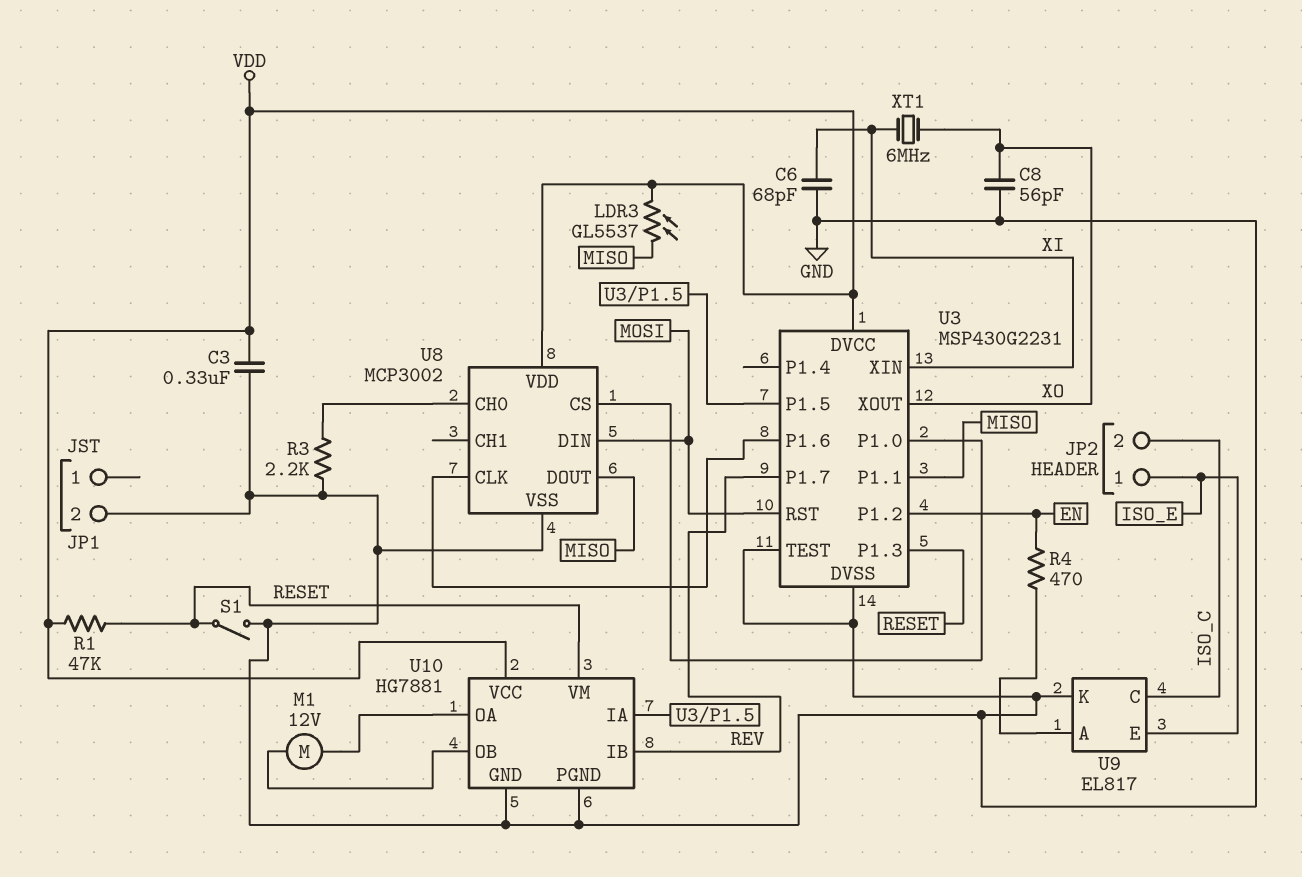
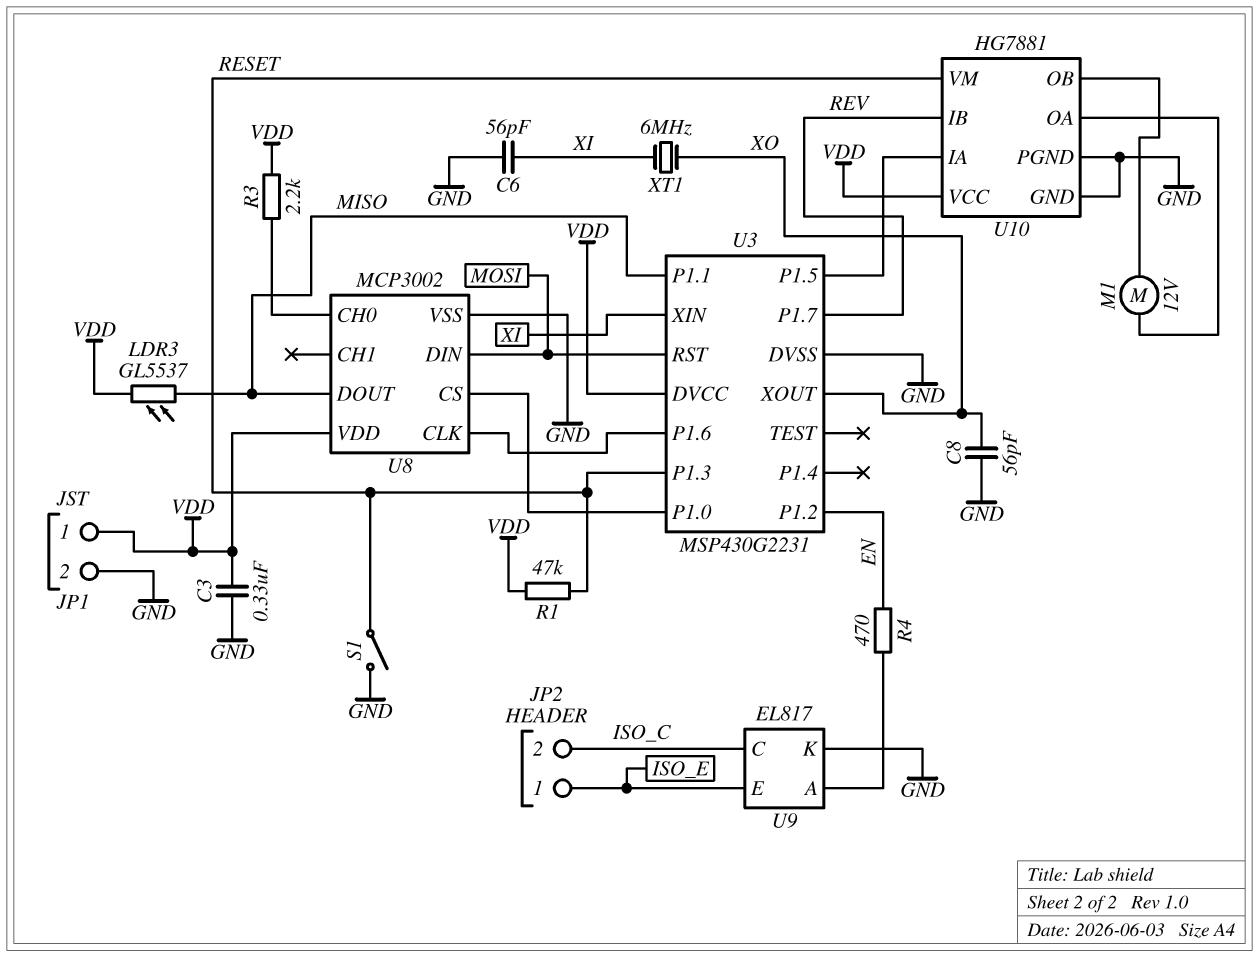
C6: 68pF (GND, XI) -> 56pF (GND, XI)
JP1 pin 1: none -> VDD
R3: 2.2k (GND, U8/CH0) -> 2.2k (U8/CH0, VDD)
U3 pin TEST: GND -> none

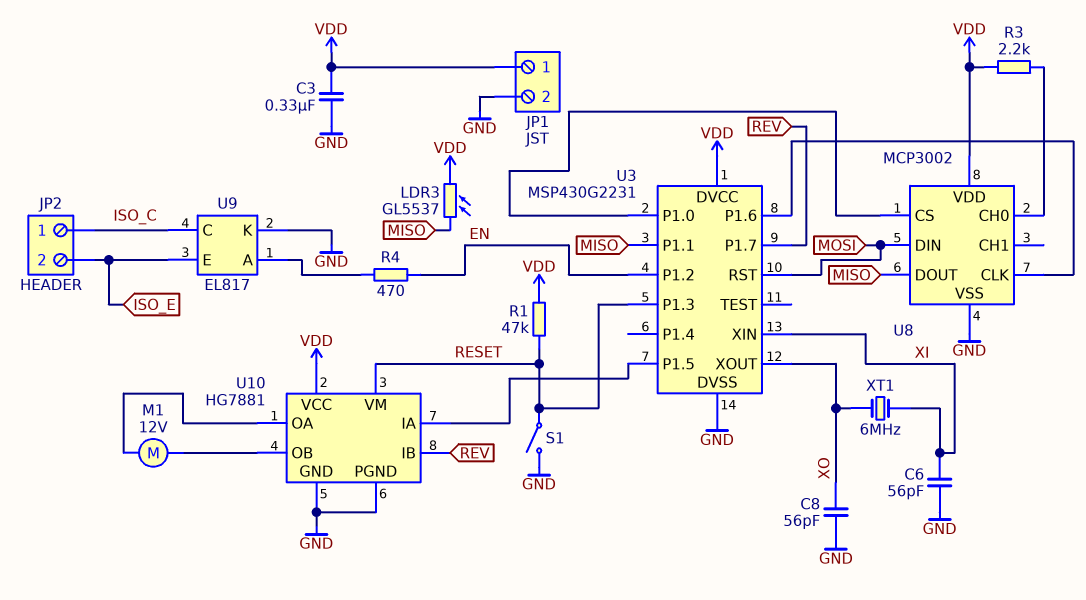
JP2 pin 1: ISO_E -> ISO_C
JP2 pin 2: ISO_C -> ISO_E

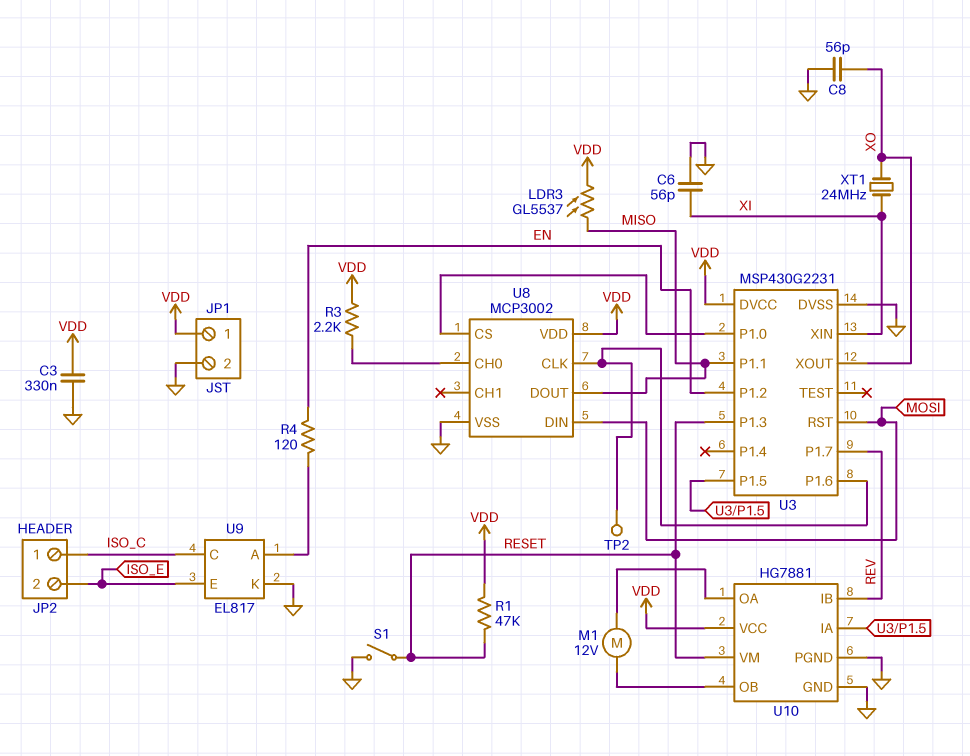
R4: 470 (EN, U9/A) -> 120 (EN, U9/A)
TP2: none -> test point (U3/P1.6)
XT1: 6MHz (XI, XO) -> 24MHz (XI, XO)

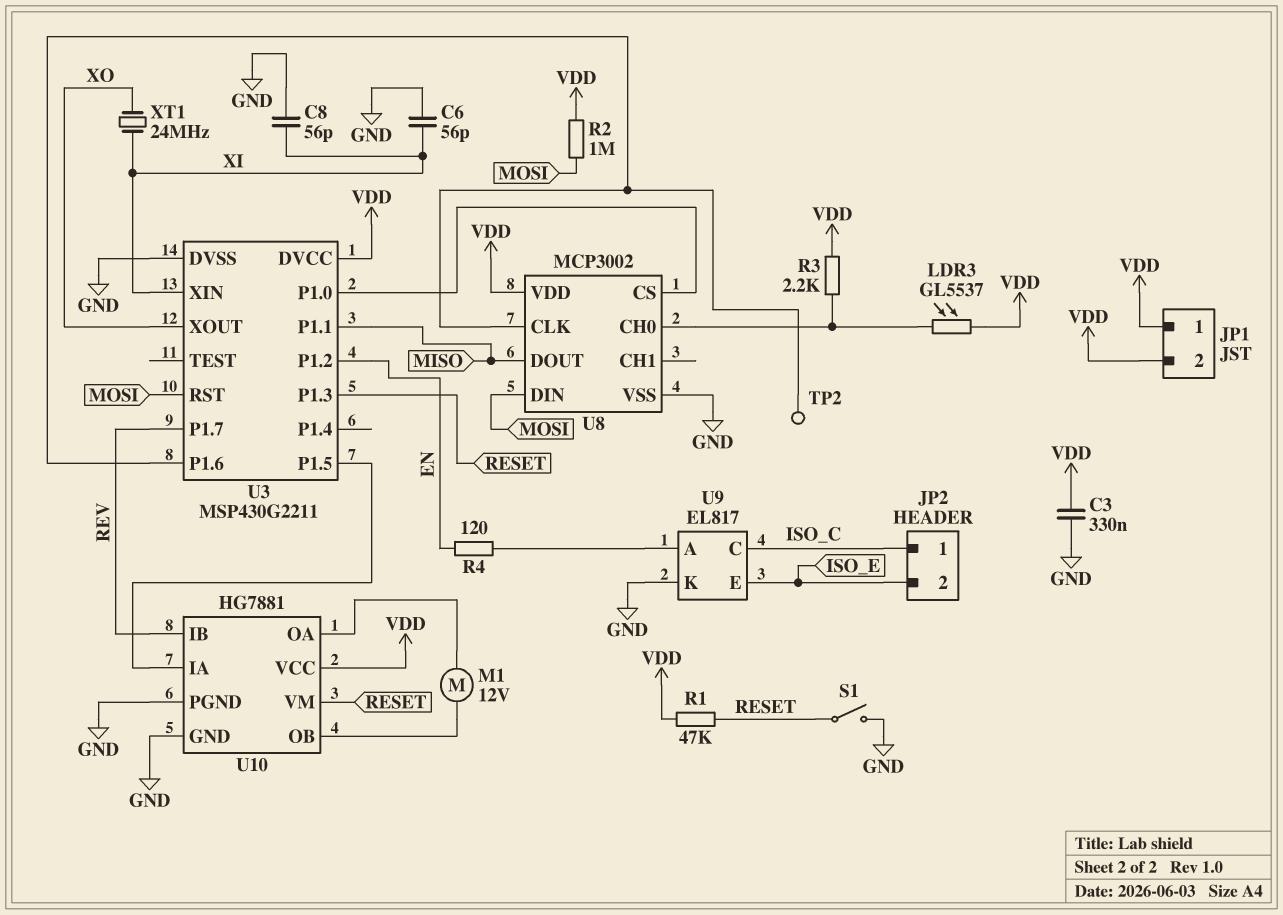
C8: 56pF (GND, XO) -> 56pF (GND, XI)
JP1 pin 2: GND -> VDD
LDR3: GL5537 (MISO, VDD) -> GL5537 (U8/CH0, VDD)
R2: none -> 1M (MOSI, VDD)
U3: MSP430G2231 -> MSP430G2211

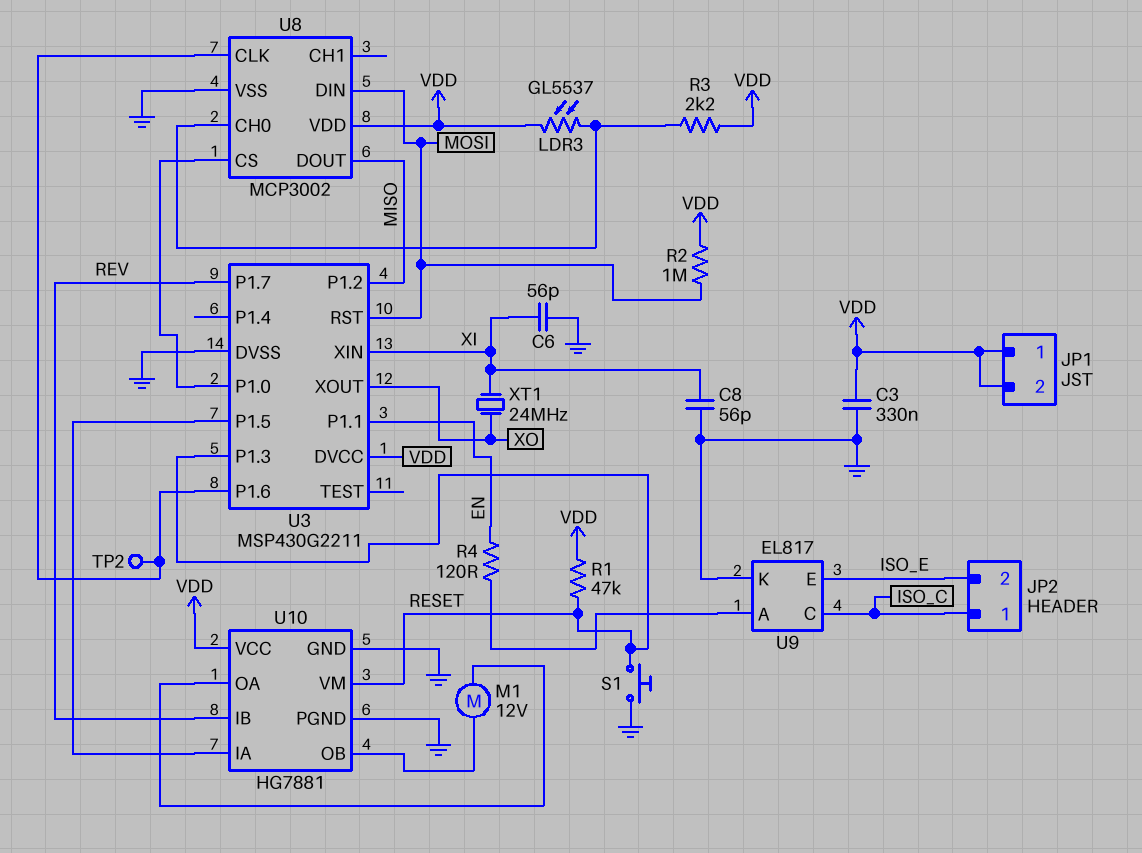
S1: switch (GND, RESET) -> button (GND, RESET)
U3 pin P1.1: MISO -> EN
U3 pin P1.2: EN -> MISO

